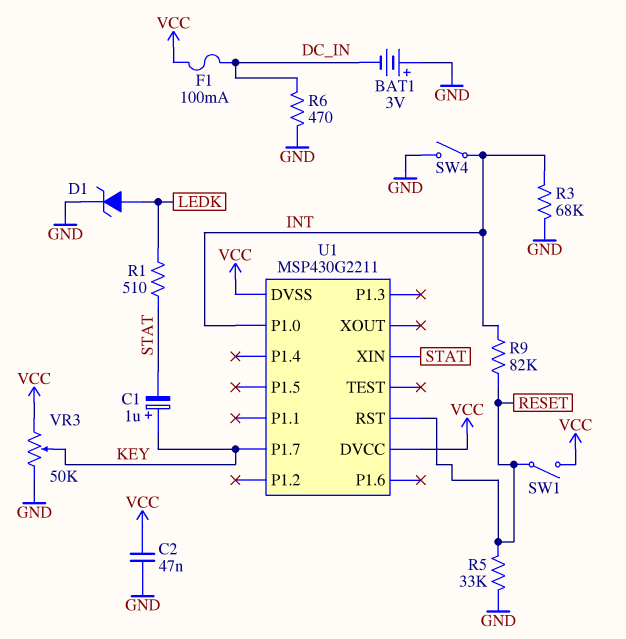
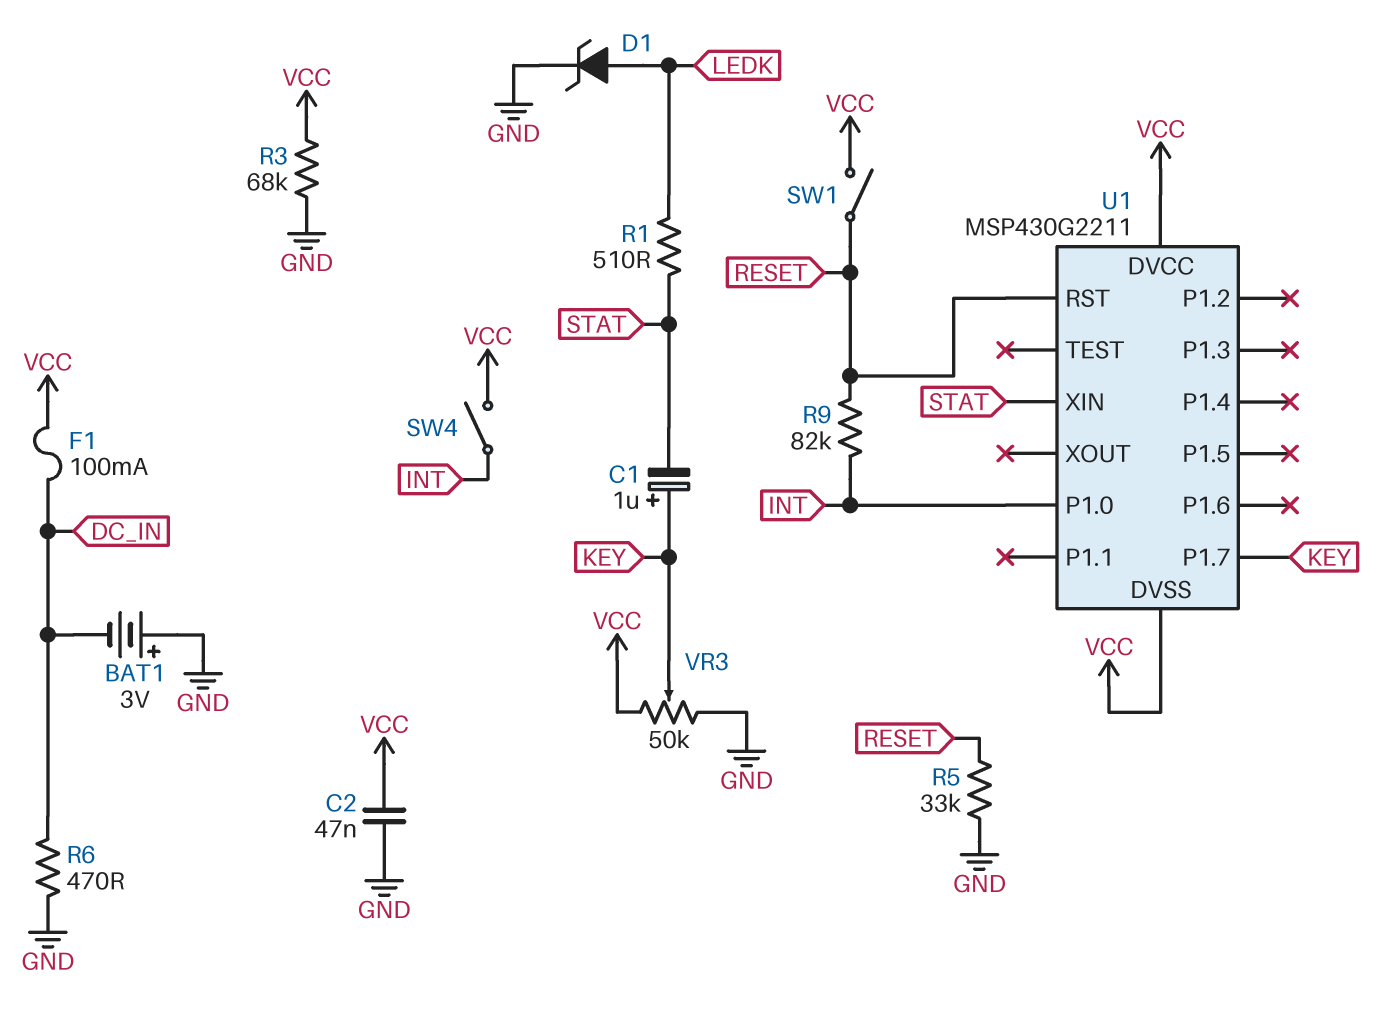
R3: 68k (GND, INT) -> 68k (GND, VCC)
SW4: switch (GND, INT) -> switch (INT, VCC)

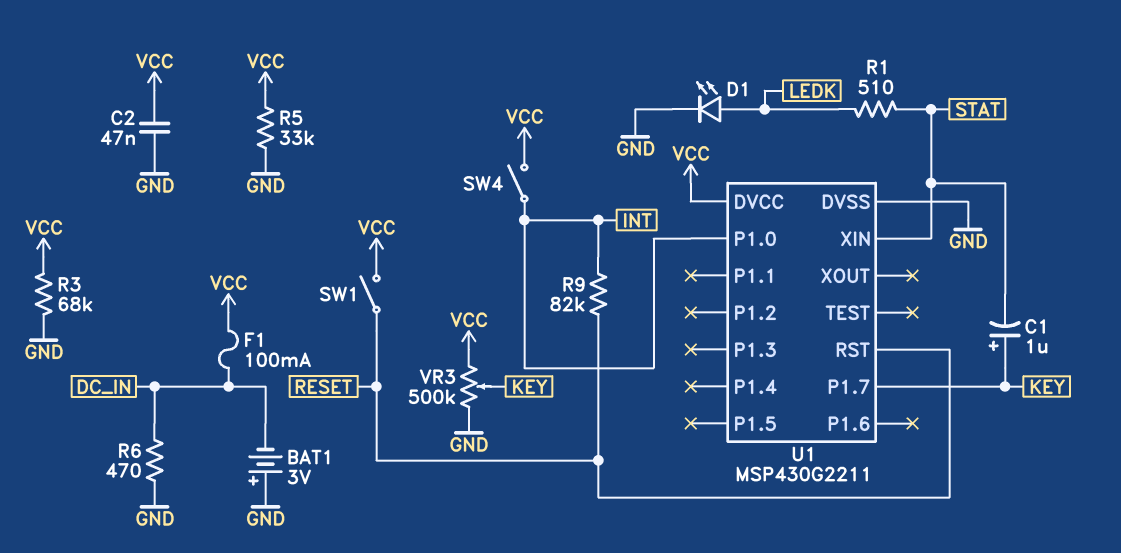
D1: zener (A LEDK, K GND) -> LED (A LEDK, K GND)
R5: 33k (GND, RESET) -> 33k (GND, VCC)
U1 pin DVSS: VCC -> GND
VR3: 50k (GND, VCC, wiper KEY) -> 500k (GND, VCC, wiper KEY)

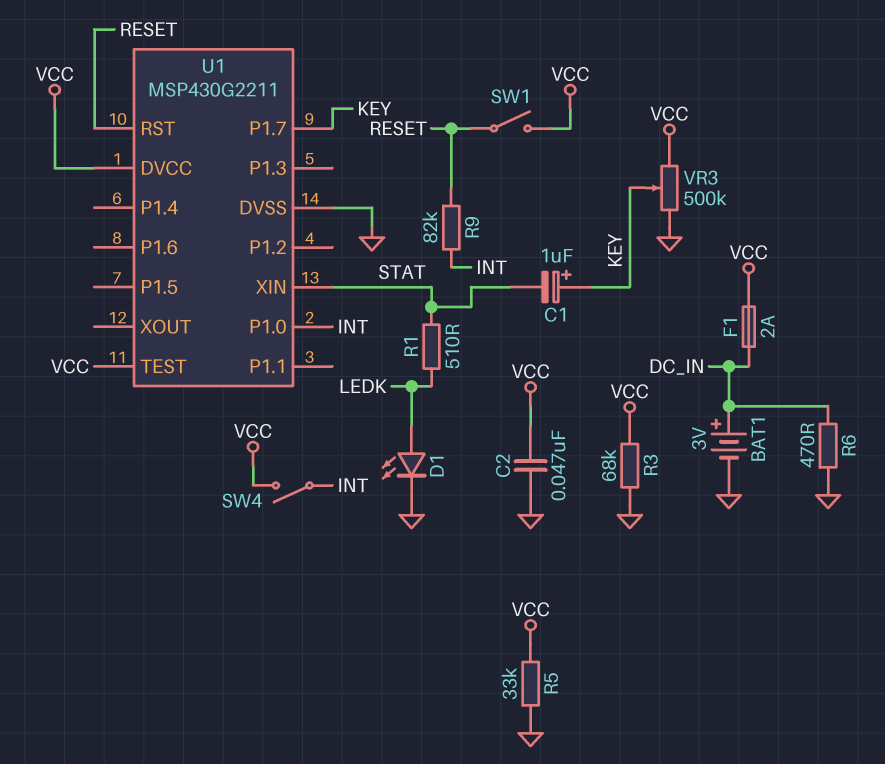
BAT1: 3V (plus GND, minus DC_IN) -> 3V (plus DC_IN, minus GND)
F1: 100mA (DC_IN, VCC) -> 2A (DC_IN, VCC)
U1 pin TEST: none -> VCC

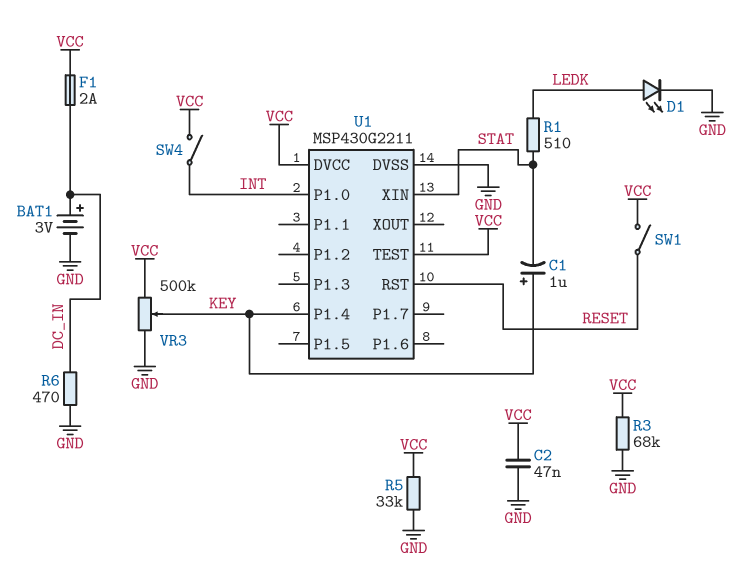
R9: 82k (INT, RESET) -> none
U1 pin P1.4: none -> KEY
U1 pin P1.7: KEY -> none

